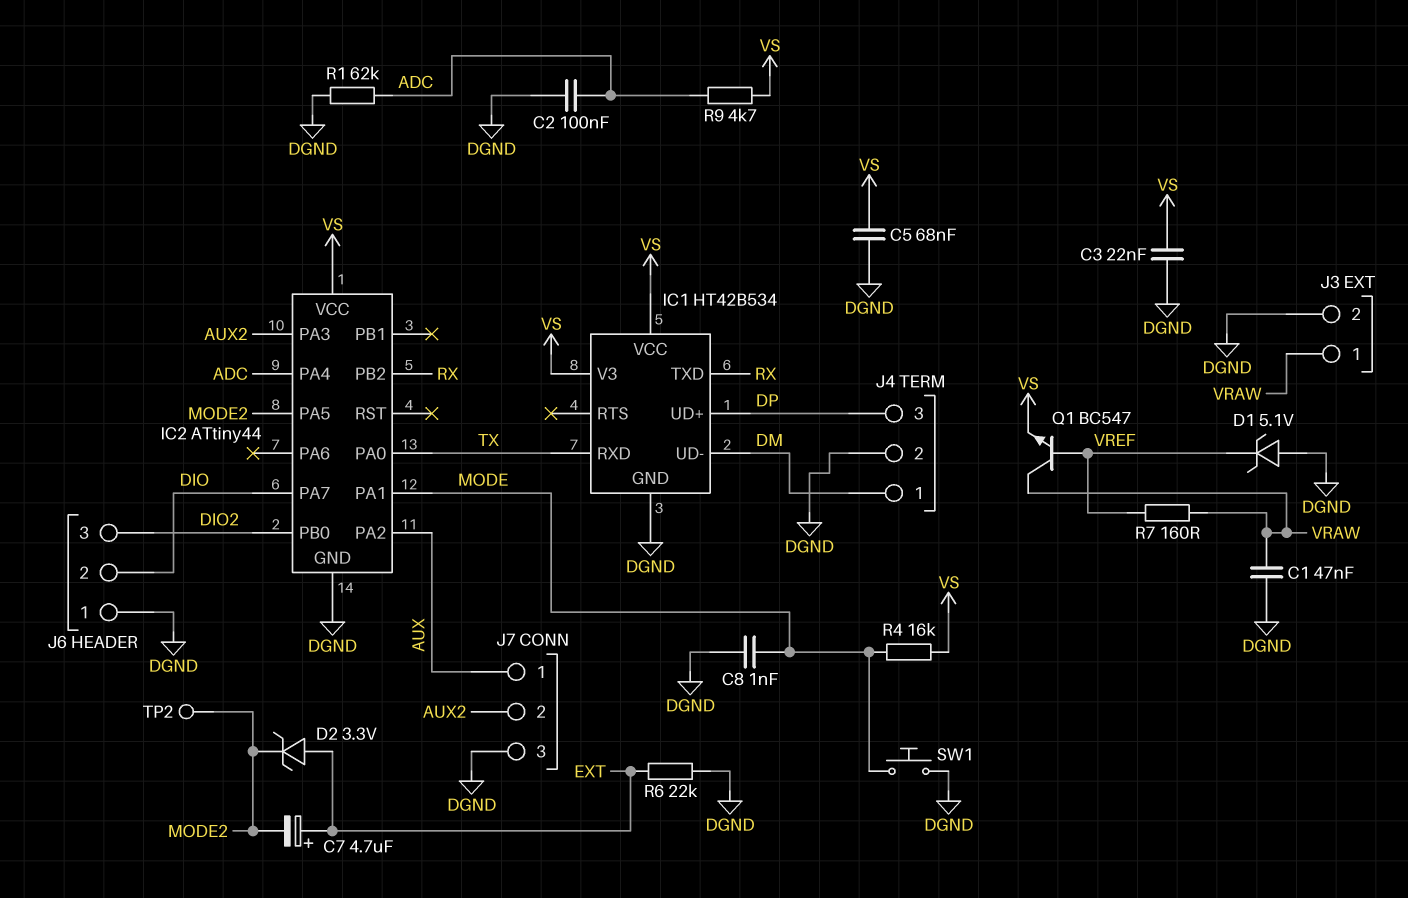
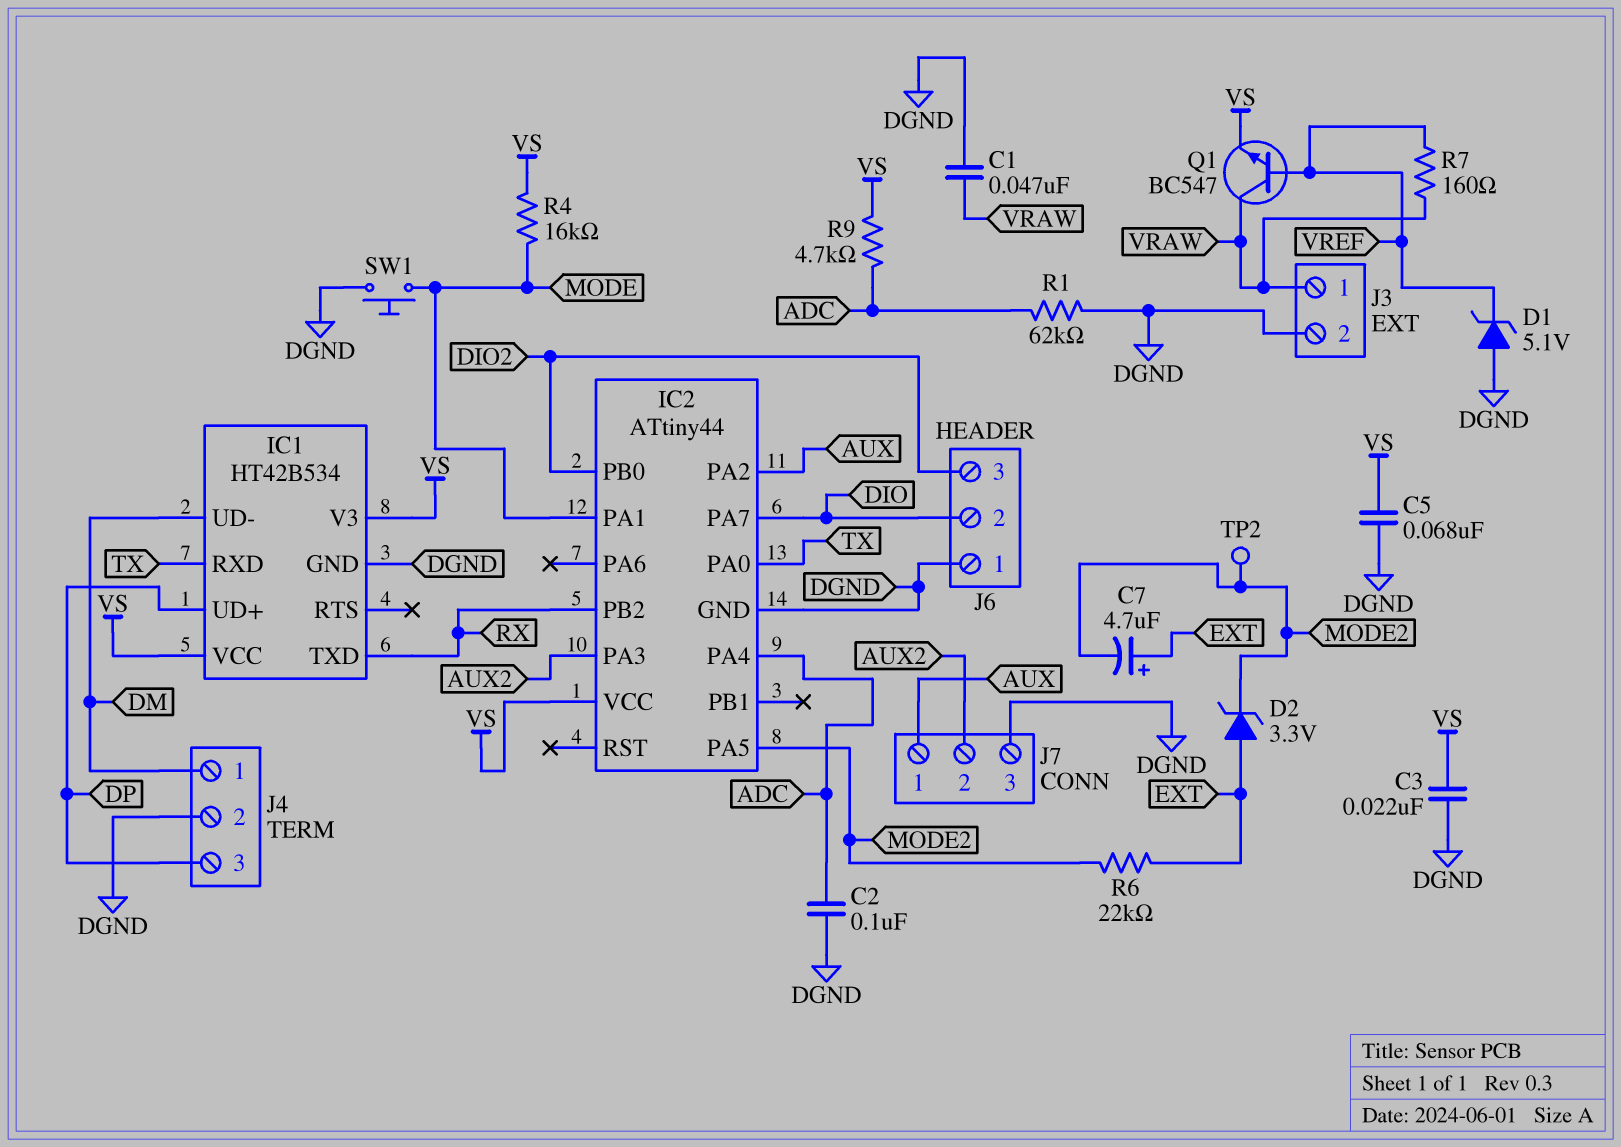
C8: 1nF (DGND, MODE) -> none
R6: 22k (DGND, EXT) -> 22k (EXT, MODE2)

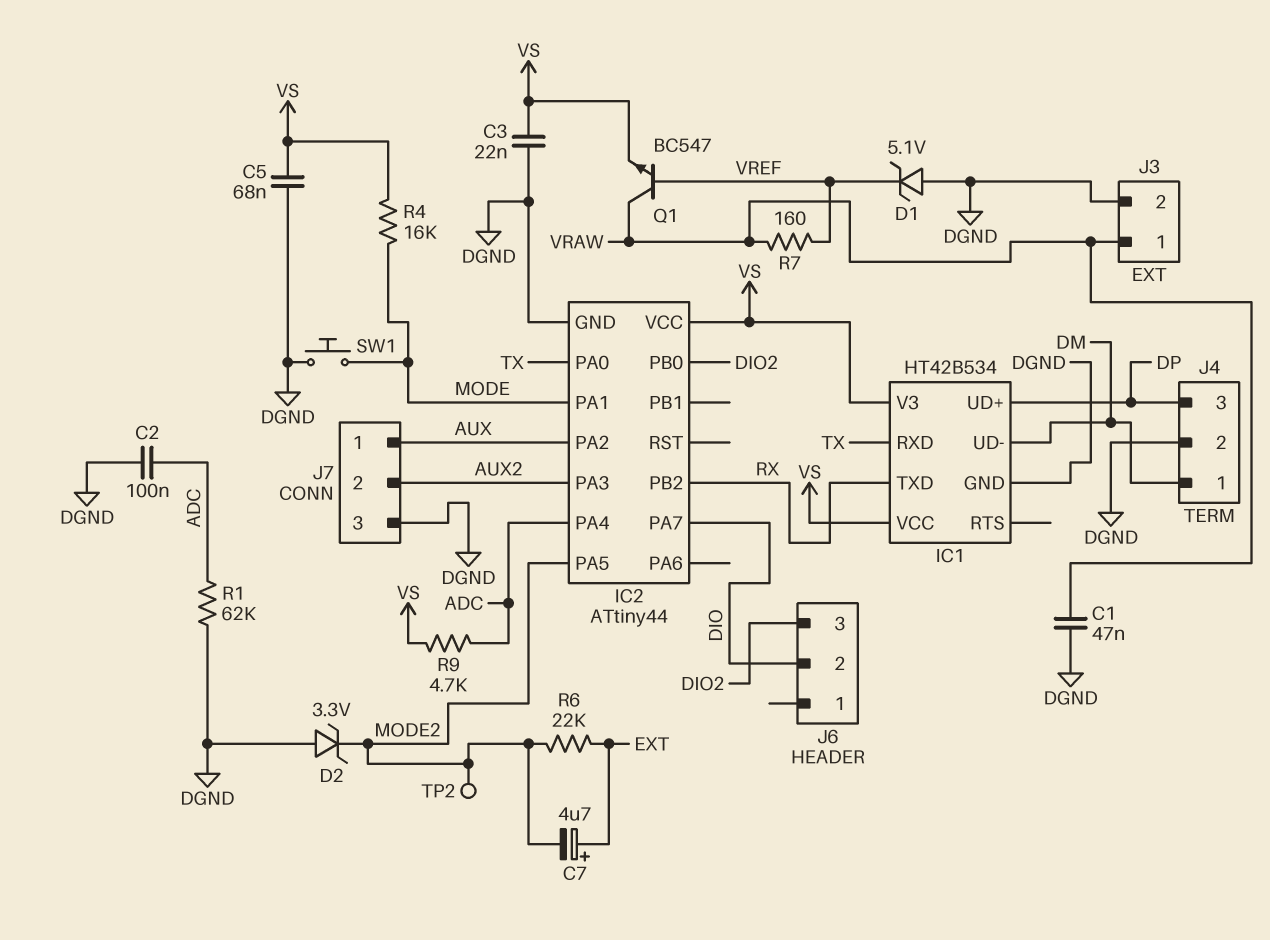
D2: zener 3.3V (A EXT, K MODE2) -> zener 3.3V (A DGND, K MODE2)
J6 pin 1: DGND -> none

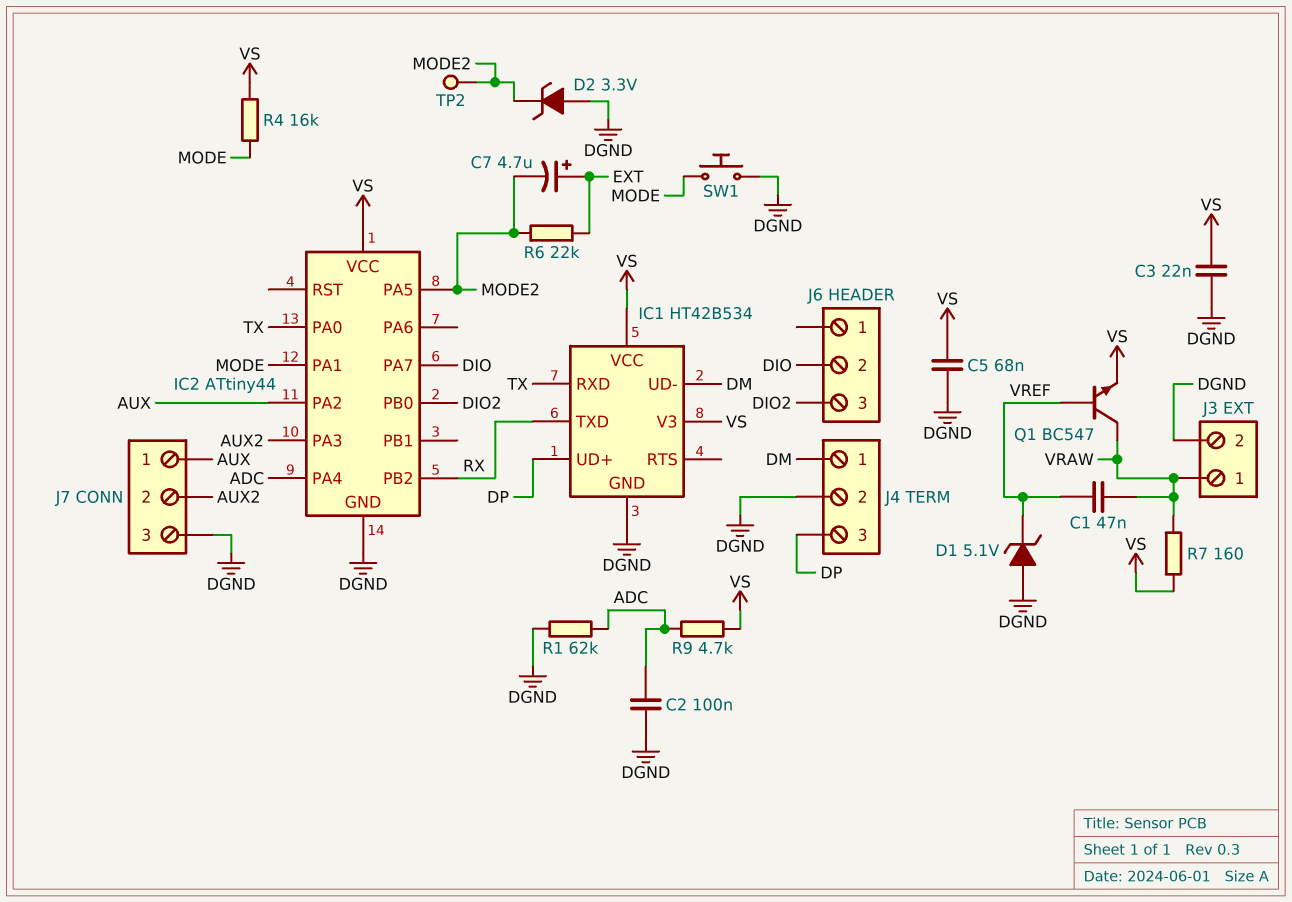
C1: 47nF (DGND, VRAW) -> 47nF (VRAW, VREF)
R7: 160 (VRAW, VREF) -> 160 (VRAW, VS)

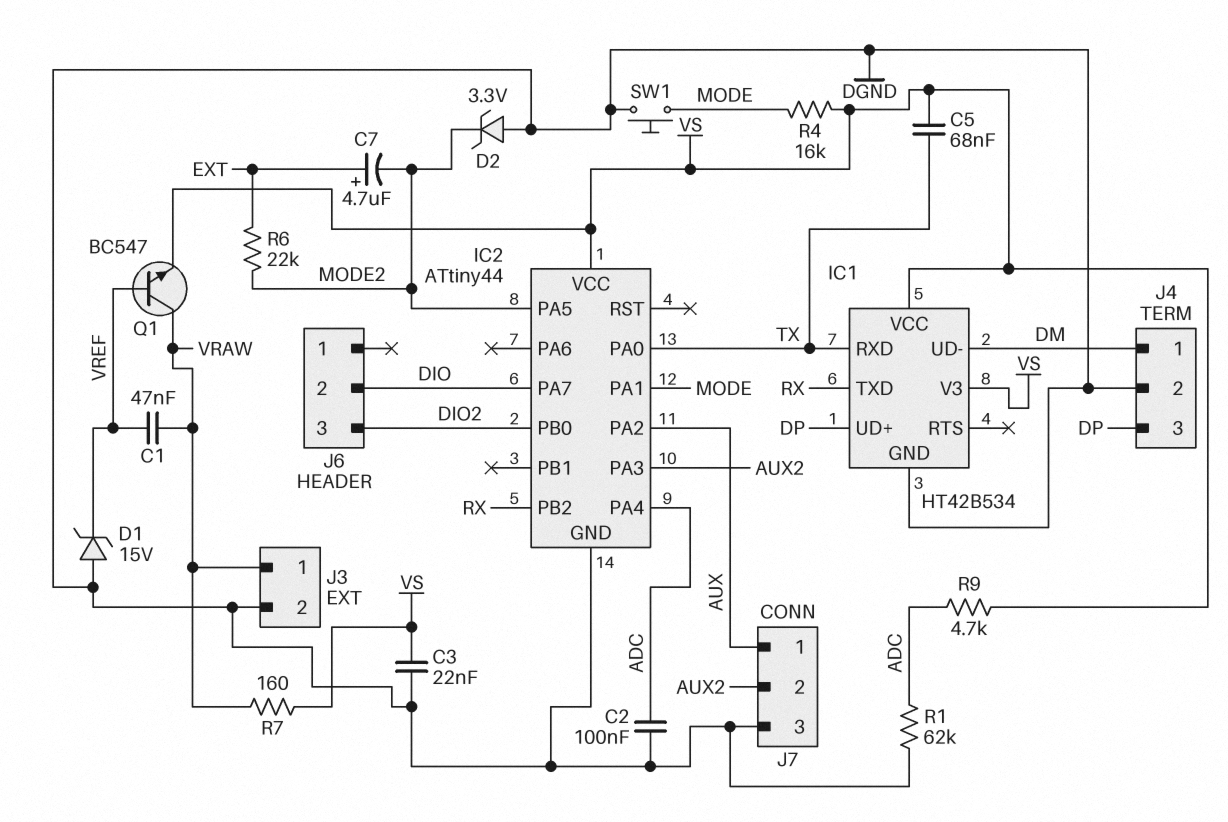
C5: 68nF (DGND, VS) -> 68nF (TX, VS)
D1: zener 5.1V (A DGND, K VREF) -> zener 15V (A DGND, K VREF)
TP2: test point (MODE2) -> none

